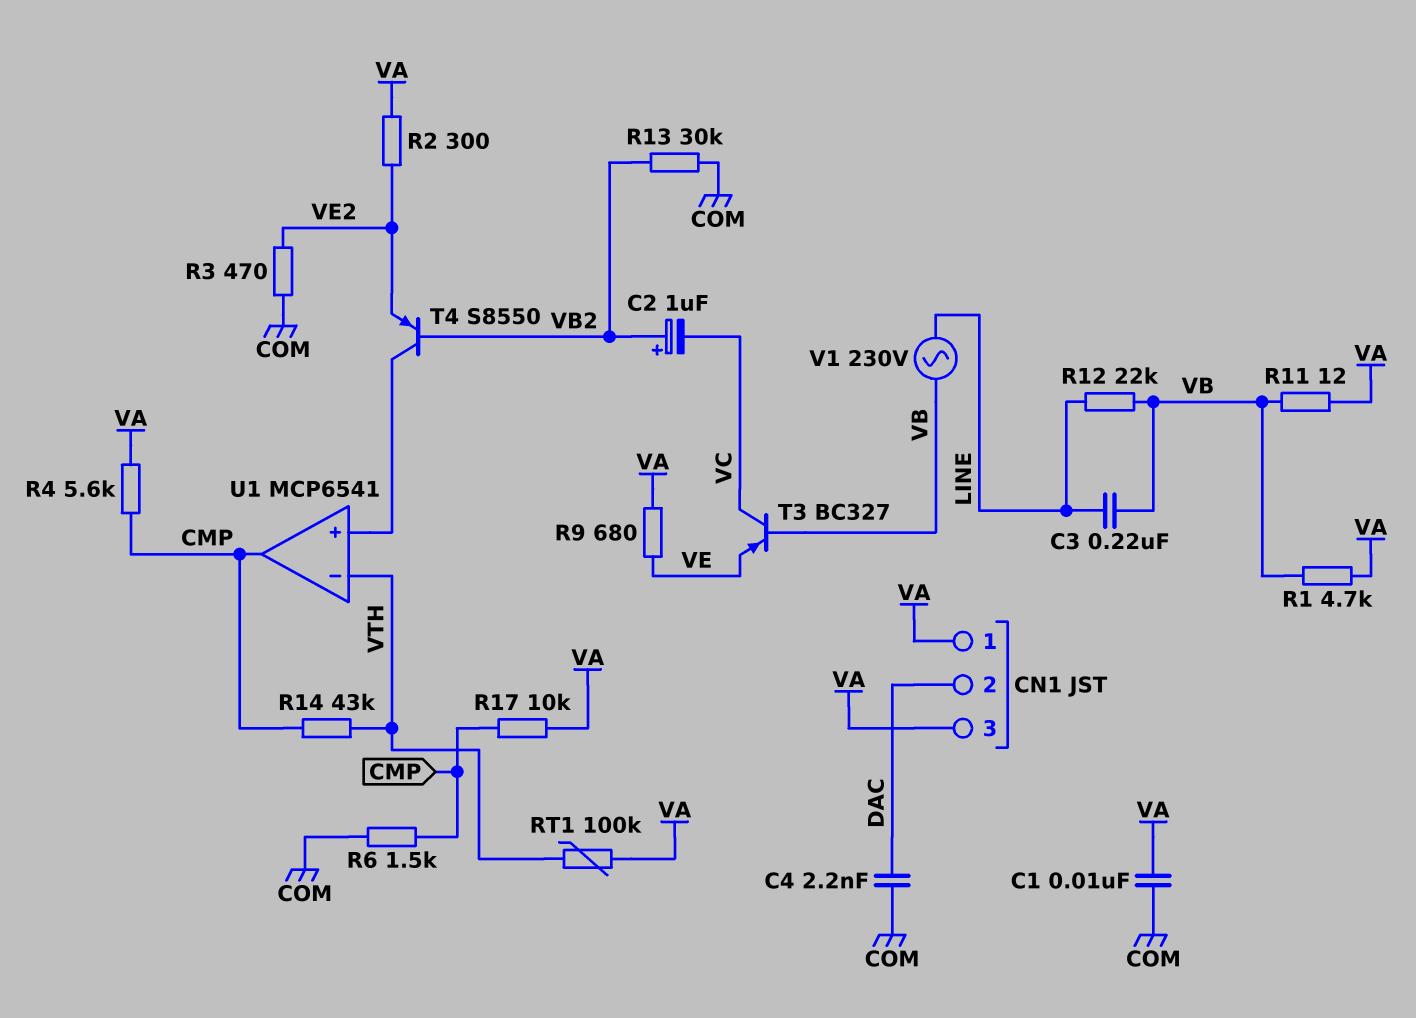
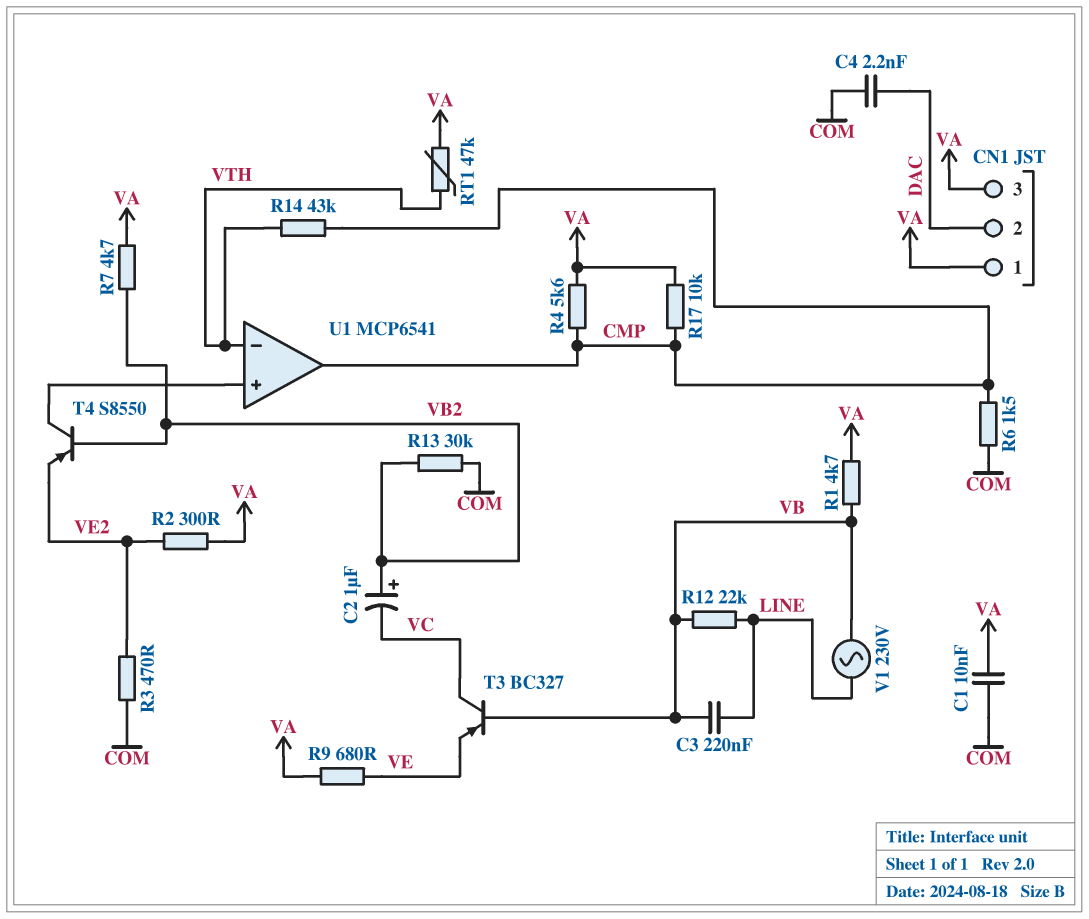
R7: none -> 4.7k (VA, VB2)
R11: 12 (VA, VB) -> none
RT1: 100k (VA, VTH) -> 47k (VA, VTH)

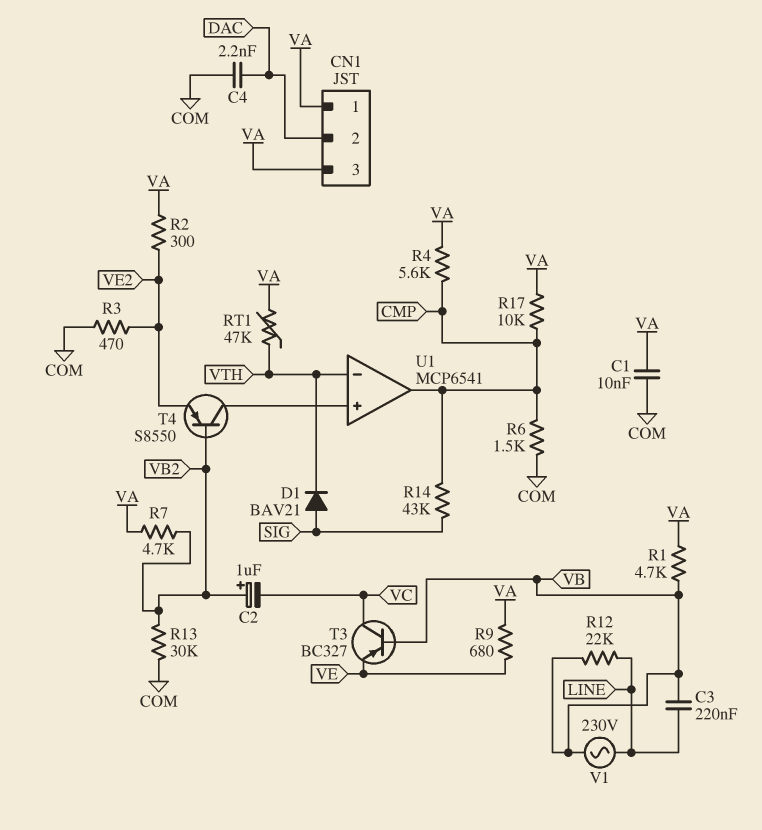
D1: none -> diode BAV21 (A SIG, K VTH)
R14: 43k (CMP, VTH) -> 43k (CMP, SIG)

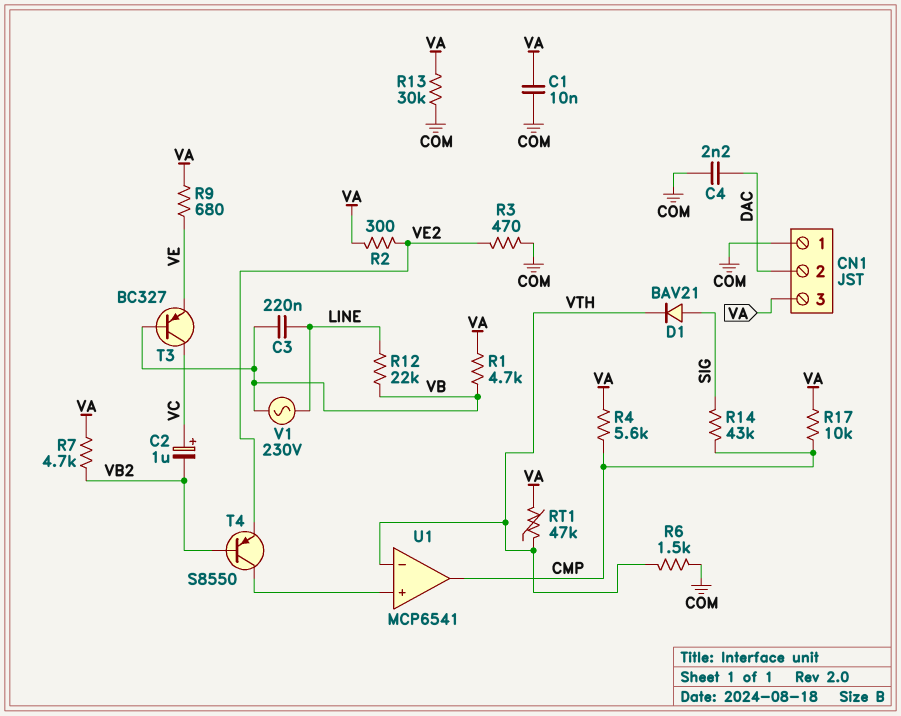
C2: 1uF (plus VB2, minus VC) -> 1uF (plus VC, minus VB2)
CN1 pin 1: VA -> COM
R6: 1.5k (CMP, COM) -> 1.5k (COM, VTH)
R13: 30k (COM, VB2) -> 30k (COM, VA)

